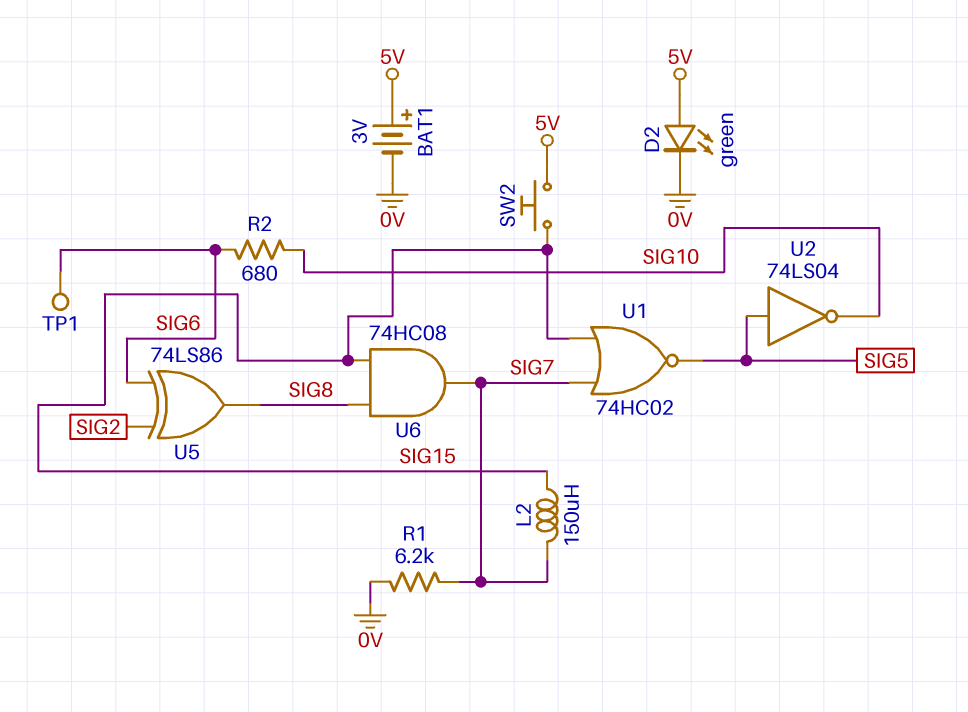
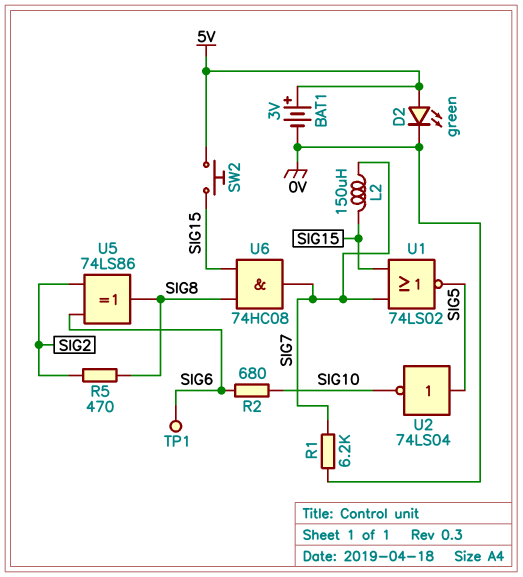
R5: none -> 470 (SIG2, SIG8)
U1: NOR 74HC02 (in SIG7, in SIG15, out SIG5) -> NOR 74LS02 (in SIG7, in SIG15, out SIG5)

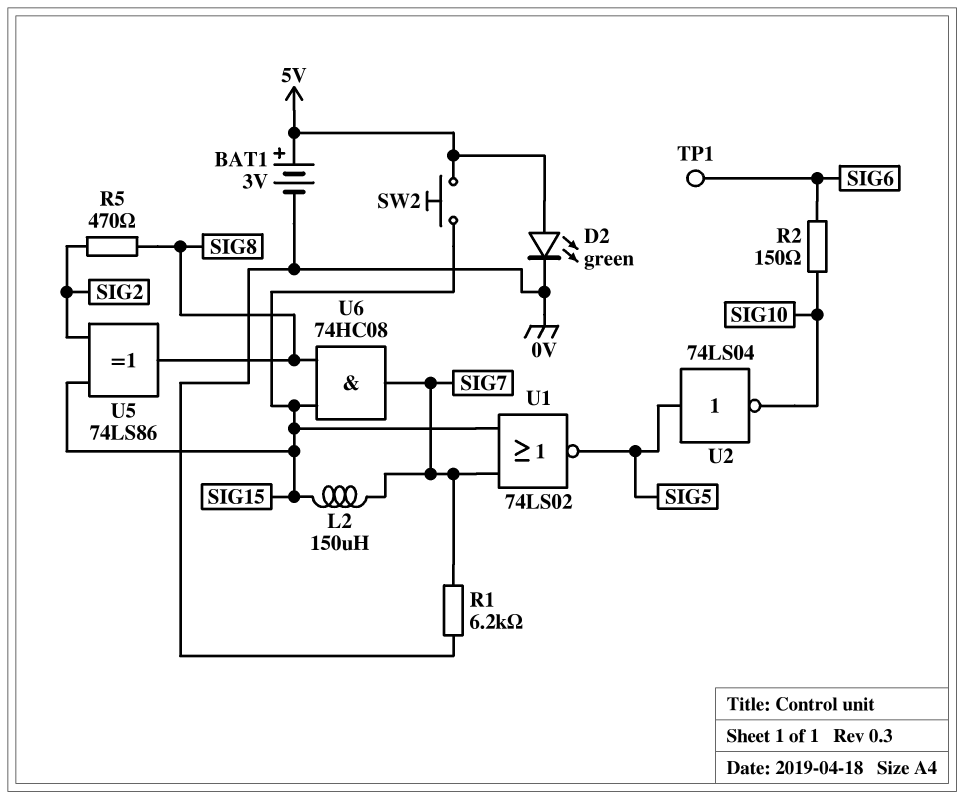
R2: 680 (SIG6, SIG10) -> 150 (SIG6, SIG10)
U5: XOR 74LS86 (in SIG2, in SIG6, out SIG8) -> XOR 74LS86 (in SIG2, in SIG15, out SIG8)

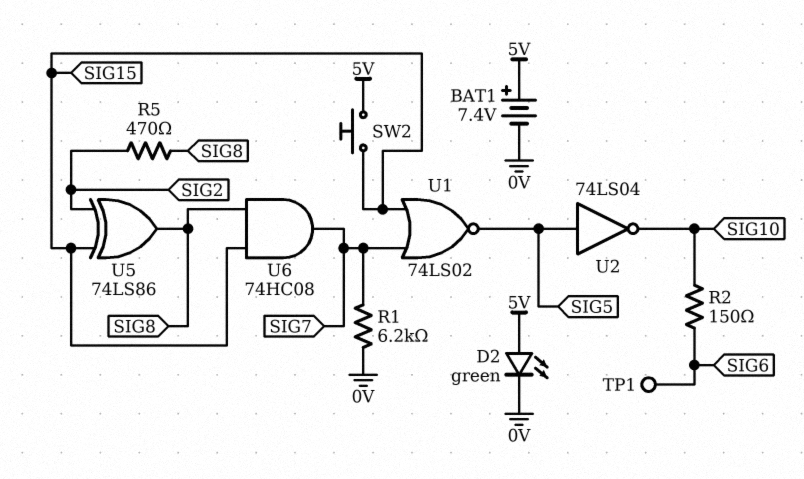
BAT1: 3V (plus 5V, minus 0V) -> 7.4V (plus 5V, minus 0V)
L2: 150uH (SIG7, SIG15) -> none

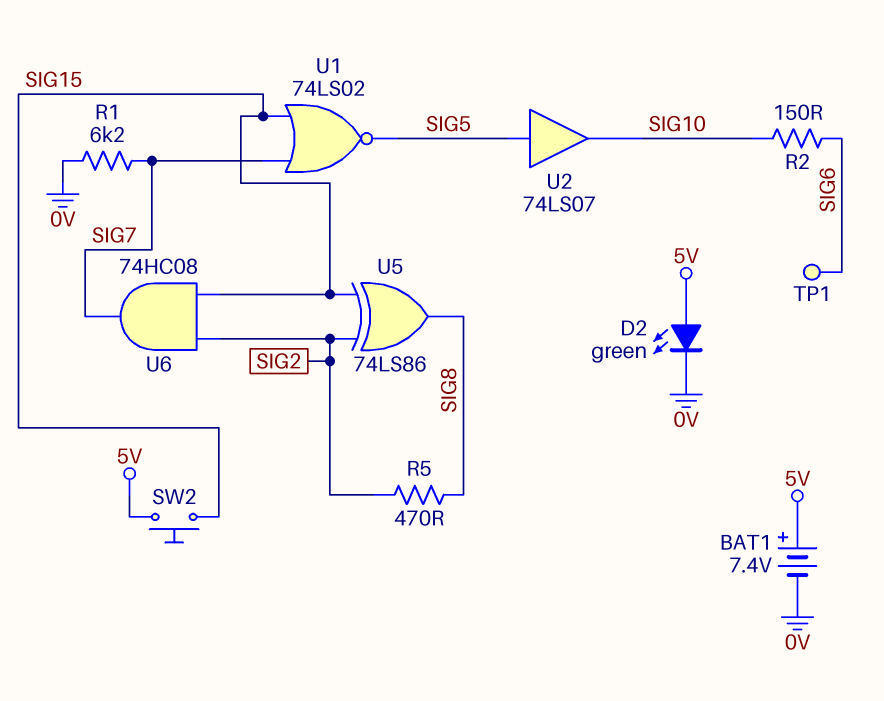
U2: NOT 74LS04 (in SIG5, out SIG10) -> buffer 74LS07 (in SIG5, out SIG10)
U6: AND 74HC08 (in SIG8, in SIG15, out SIG7) -> AND 74HC08 (in SIG2, in SIG15, out SIG7)

